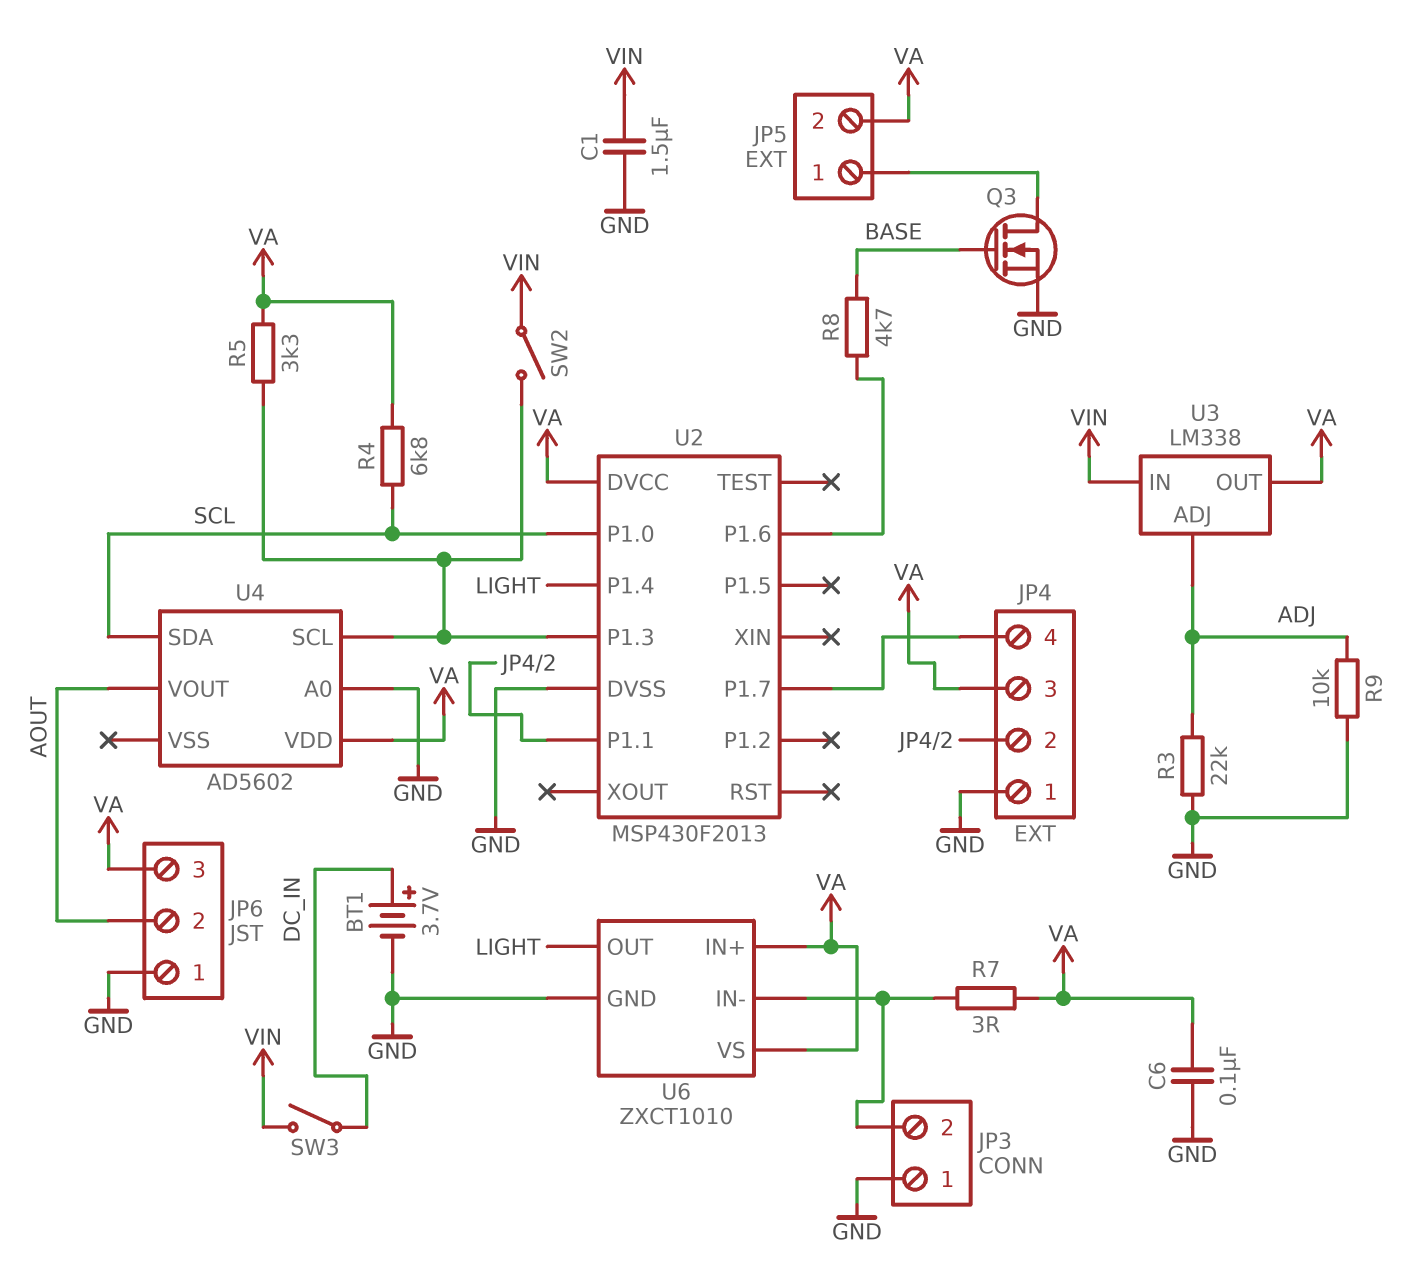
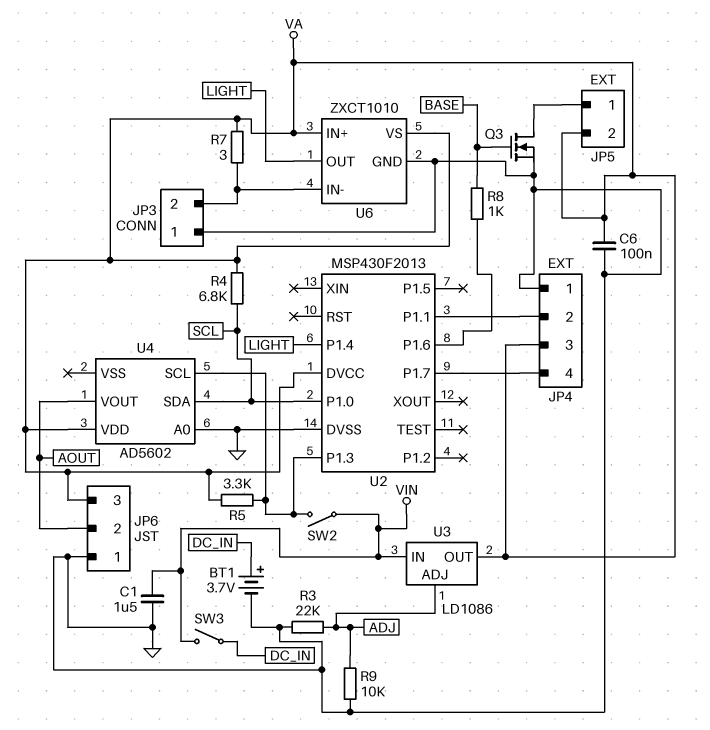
R8: 4.7k (BASE, U2/P1.6) -> 1k (BASE, U2/P1.6)
U3: LM338 -> LD1086

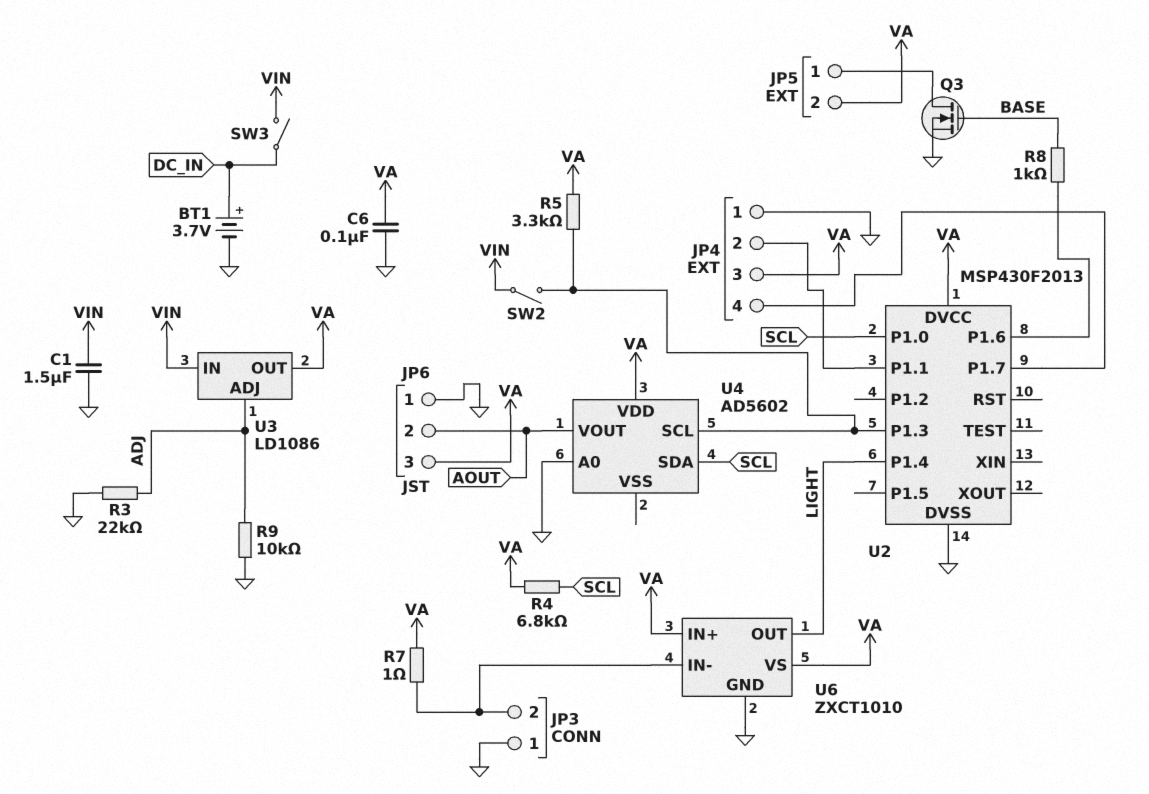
R7: 3 (JP3/2, VA) -> 1 (JP3/2, VA)

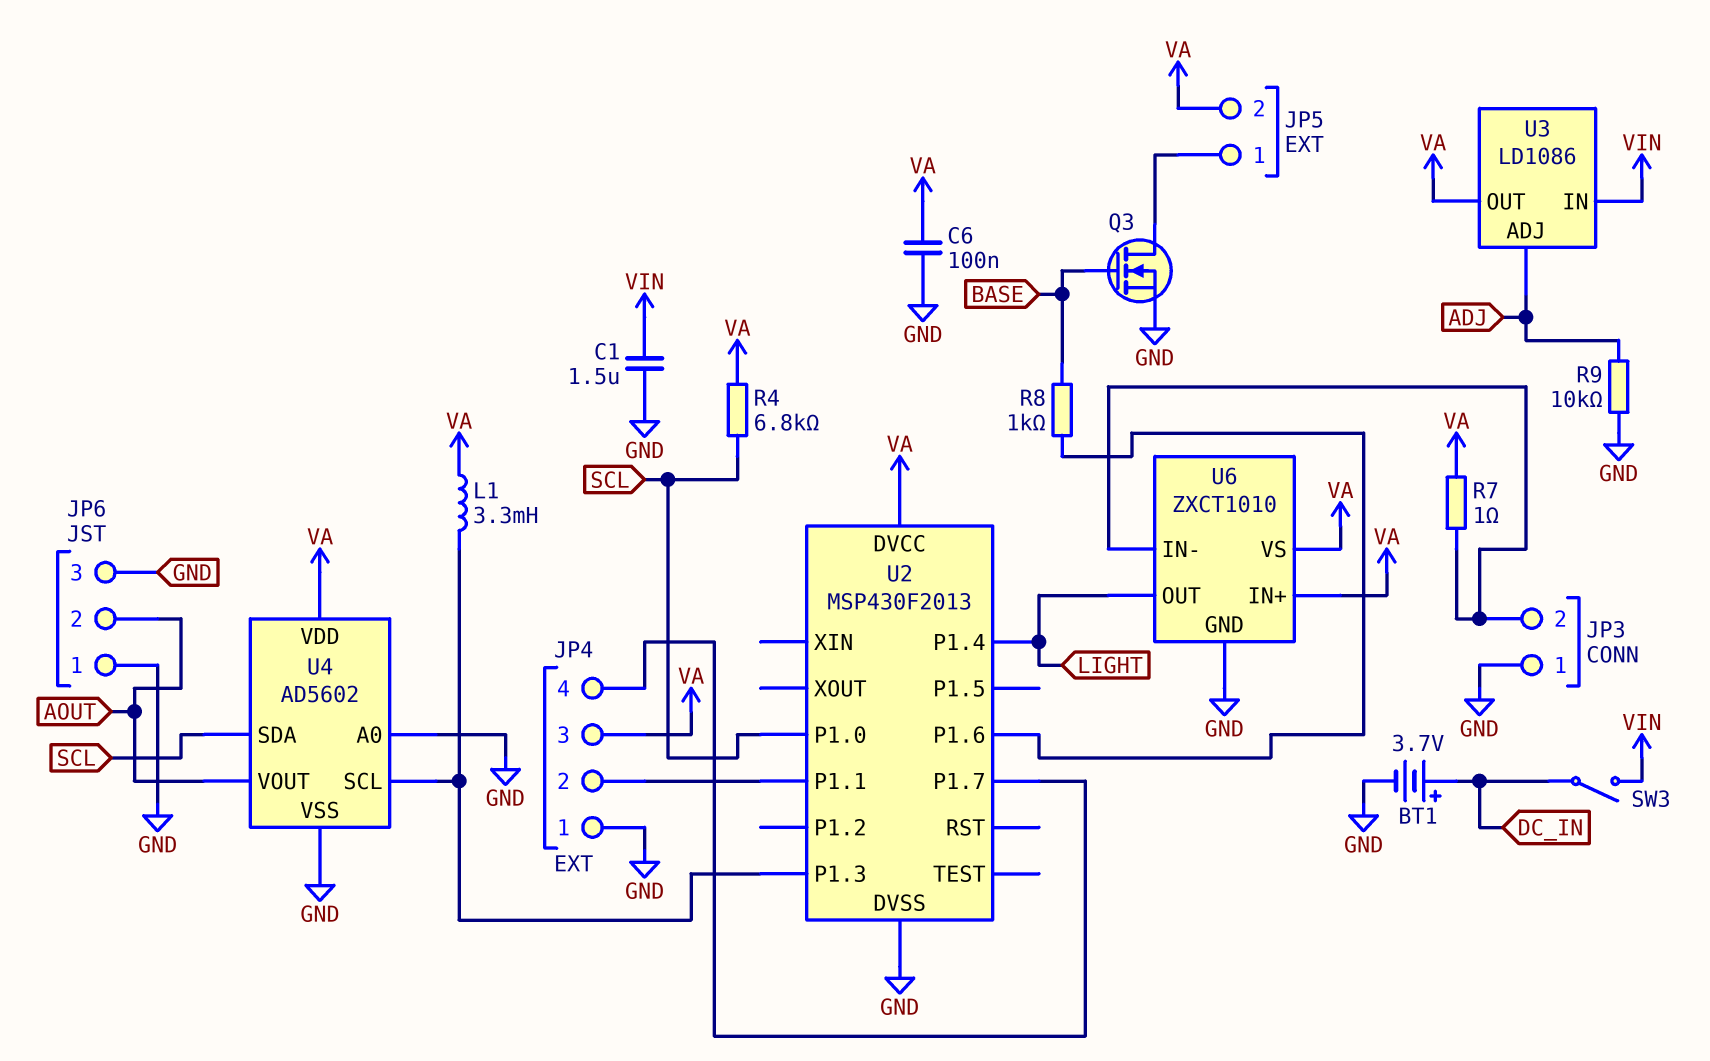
JP6 pin 3: VA -> GND
L1: none -> 3.3mH (U2/P1.3, VA)
R3: 22k (ADJ, GND) -> none
R5: 3.3k (U2/P1.3, VA) -> none
SW2: switch (U2/P1.3, VIN) -> none
U4 pin VSS: none -> GND

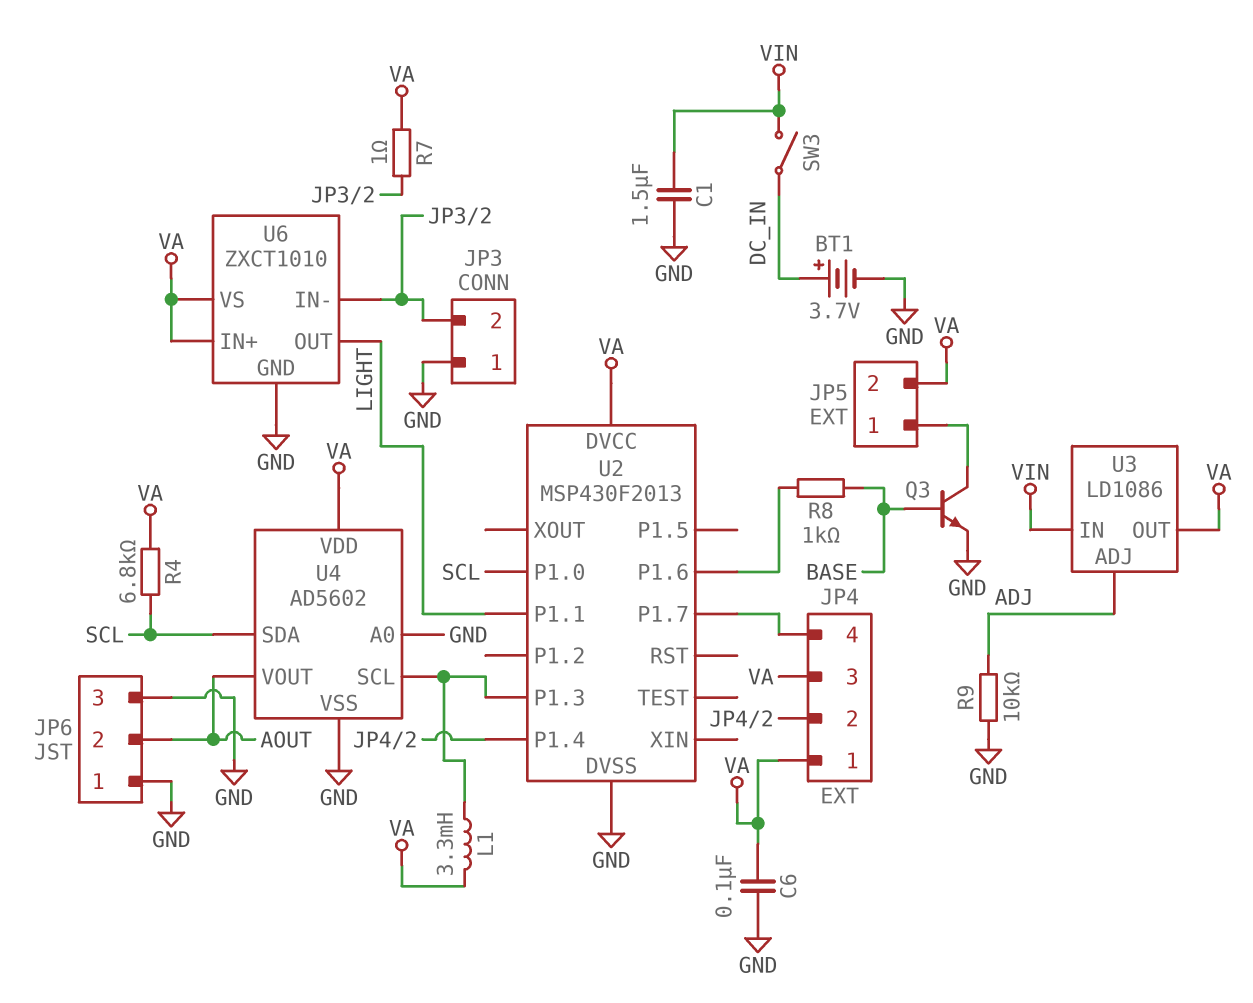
JP4 pin 1: GND -> VA
Q3: NMOS (G BASE, D JP5/1, S GND) -> NPN (B BASE, C JP5/1, E GND)
U2 pin P1.1: JP4/2 -> LIGHT
U2 pin P1.4: LIGHT -> JP4/2

